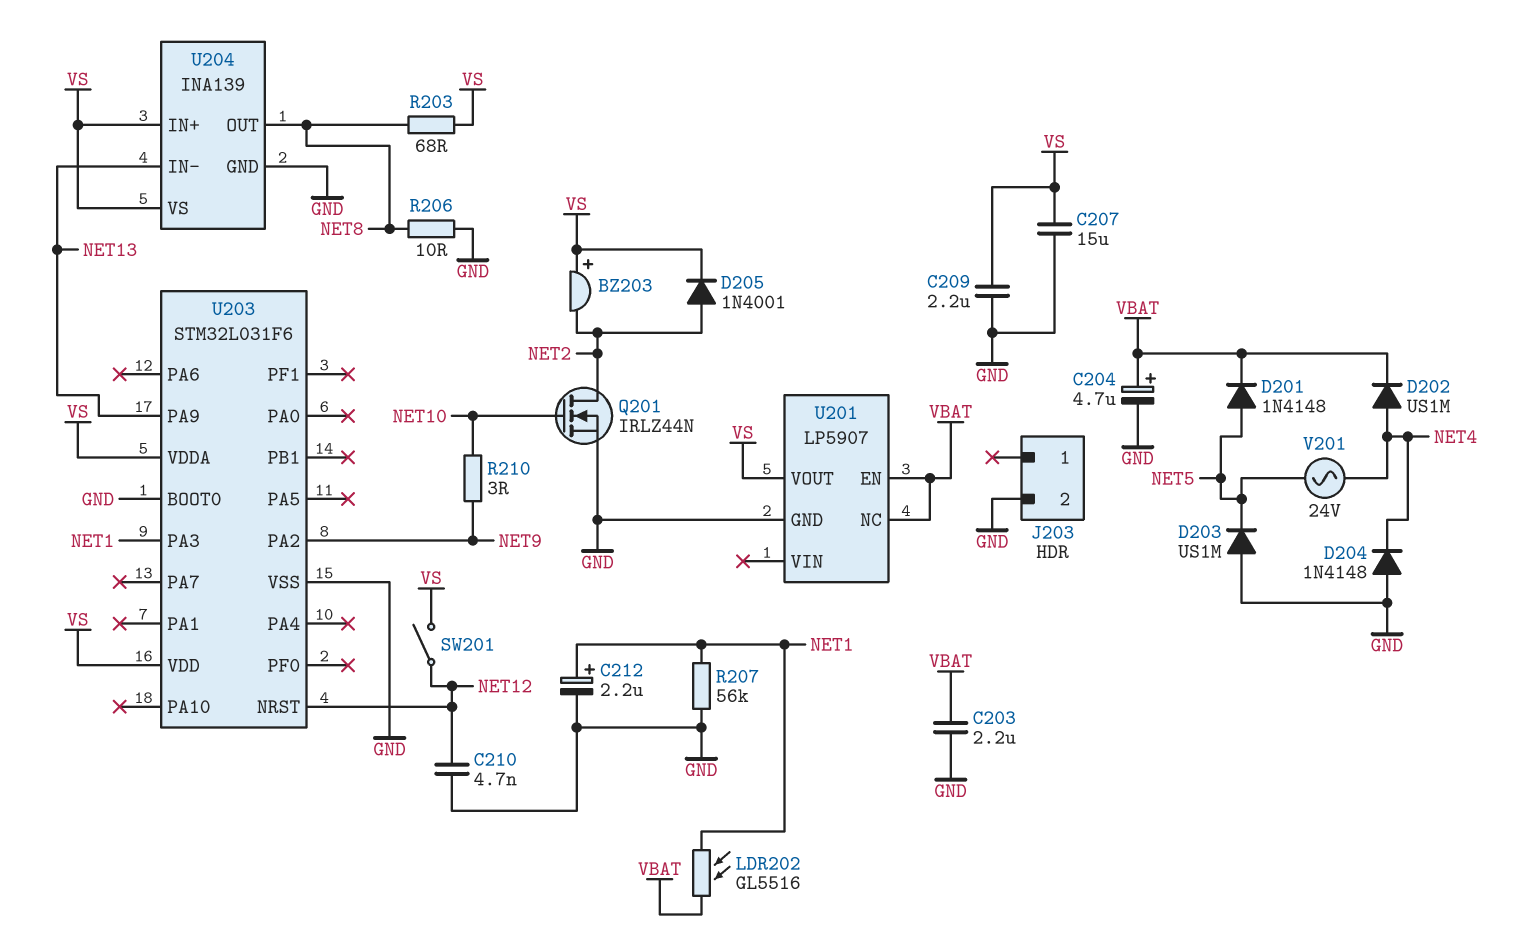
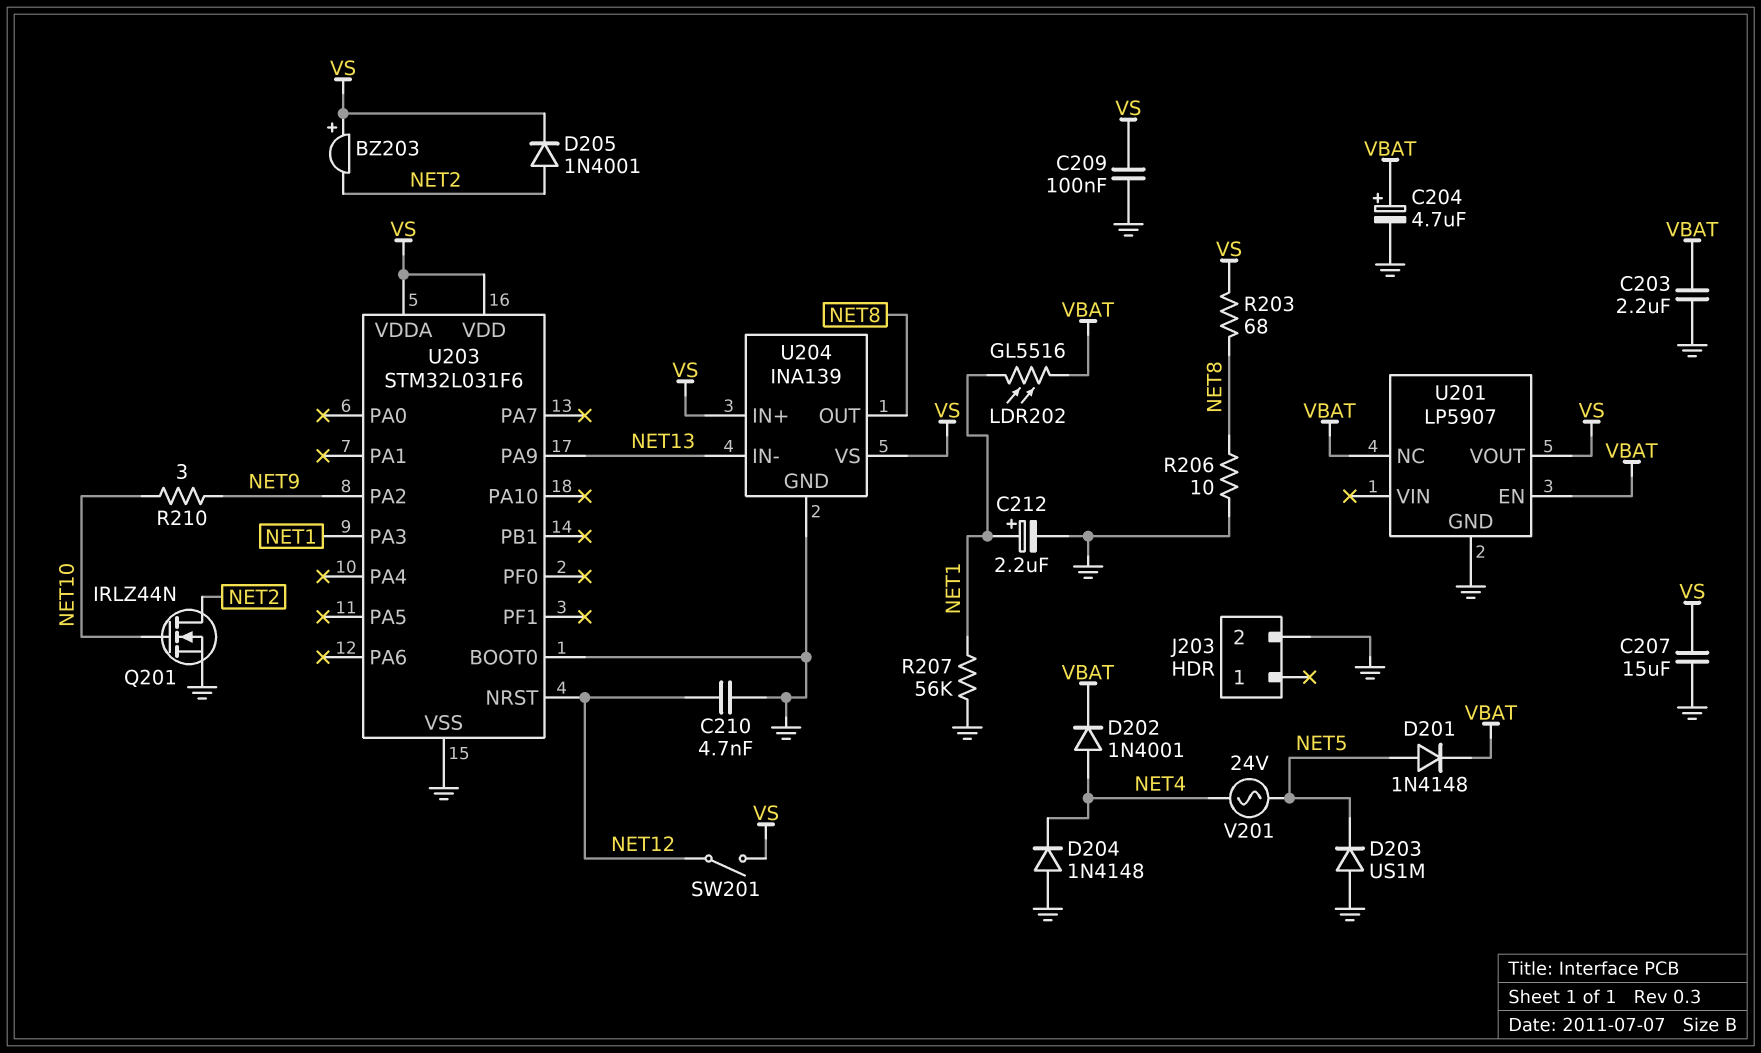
C209: 2.2uF (GND, VS) -> 100nF (GND, VS)
D202: diode US1M (A NET4, K VBAT) -> diode 1N4001 (A NET4, K VBAT)

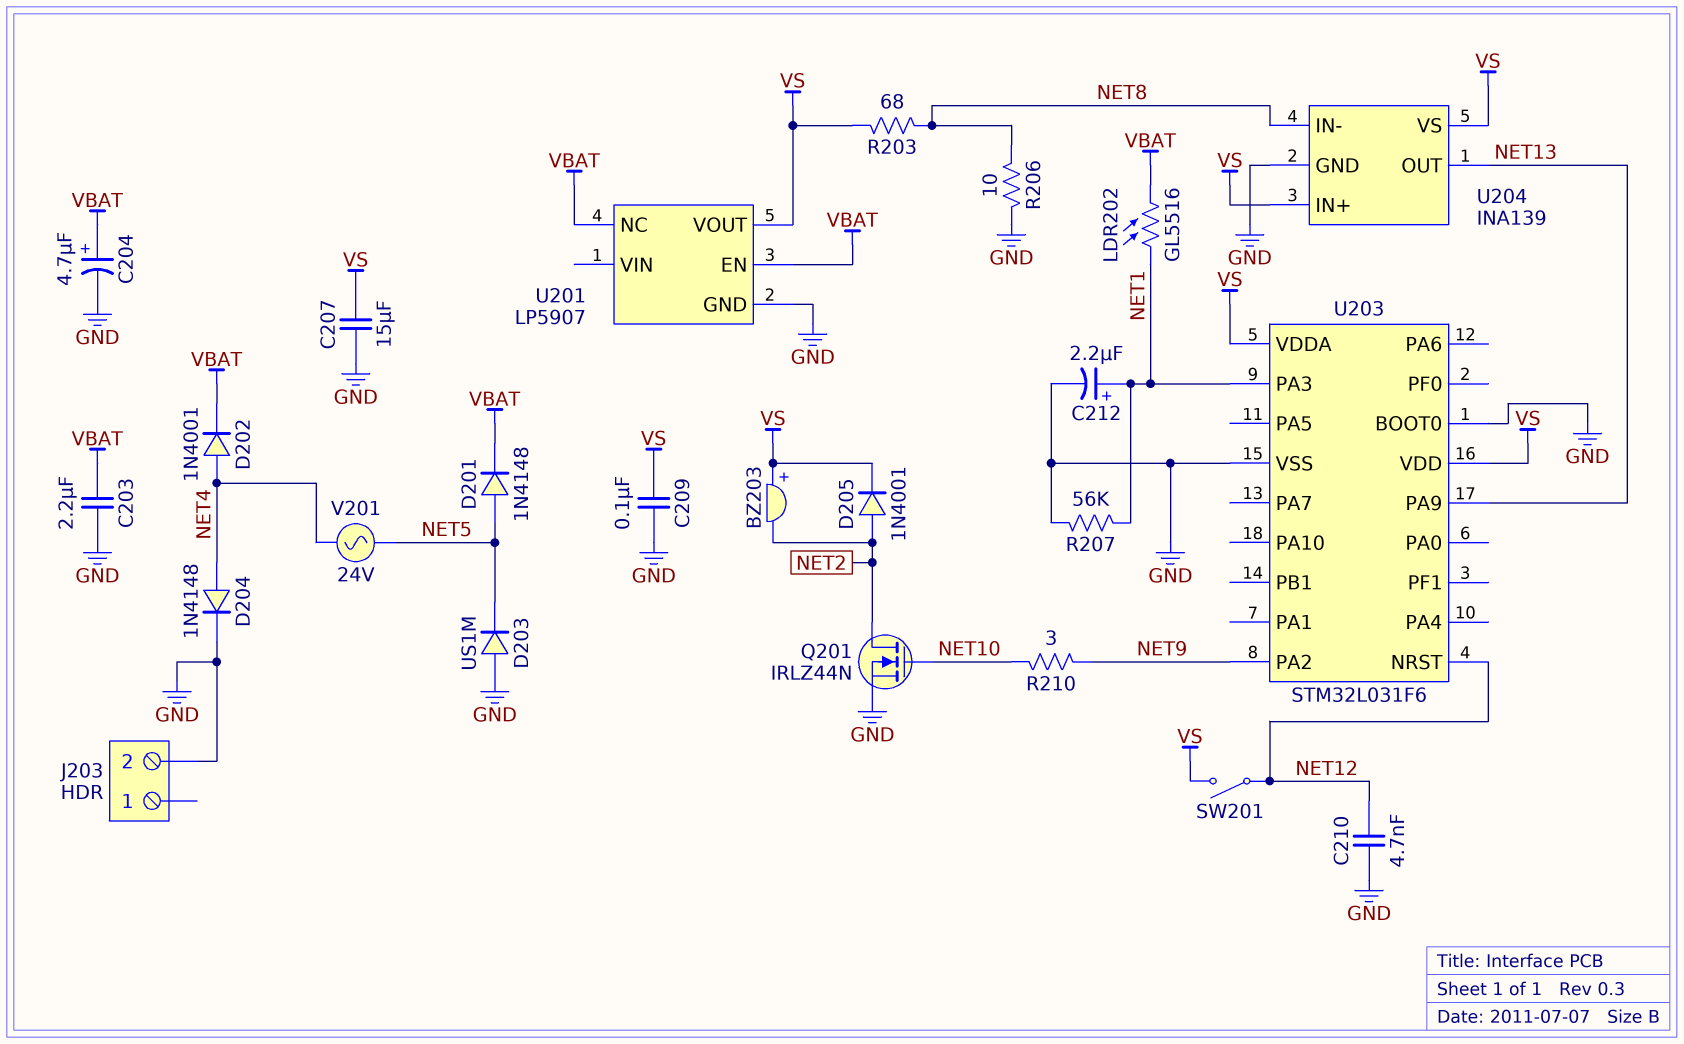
D204: diode 1N4148 (A GND, K NET4) -> diode 1N4148 (A NET4, K GND)
U204 pin IN-: NET13 -> NET8
U204 pin OUT: NET8 -> NET13

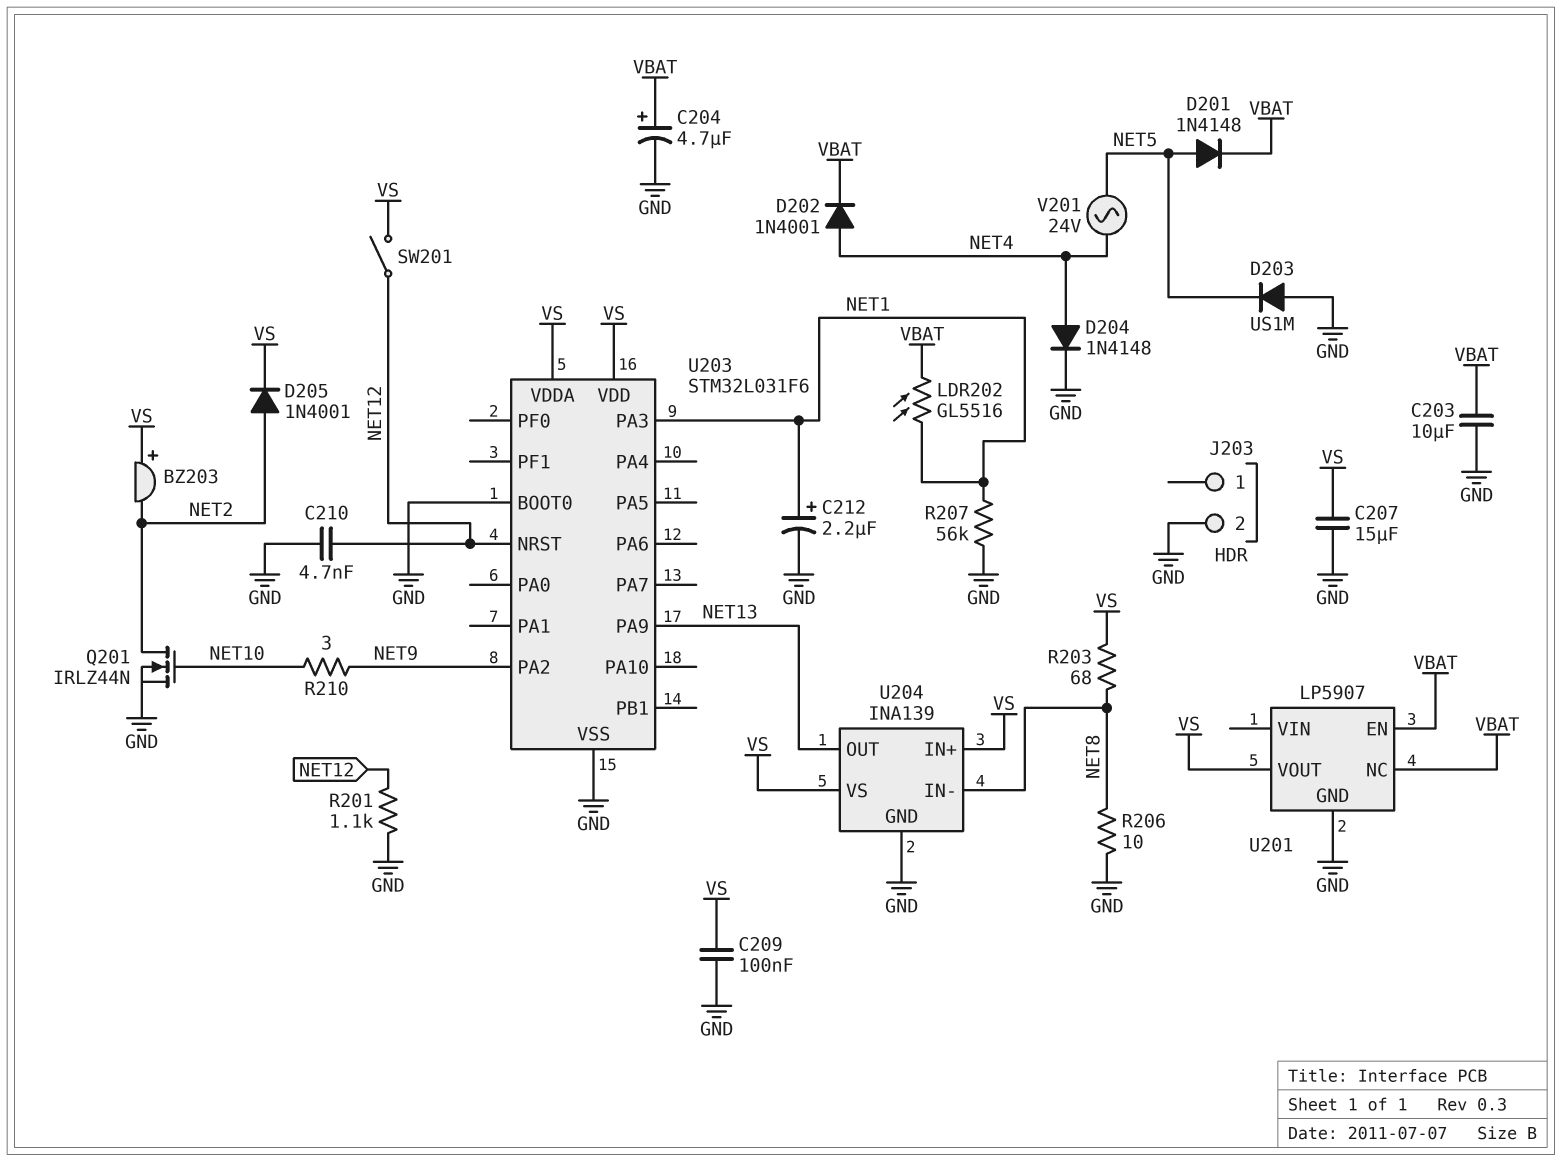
C203: 2.2uF (GND, VBAT) -> 10uF (GND, VBAT)
R201: none -> 1.1k (GND, NET12)

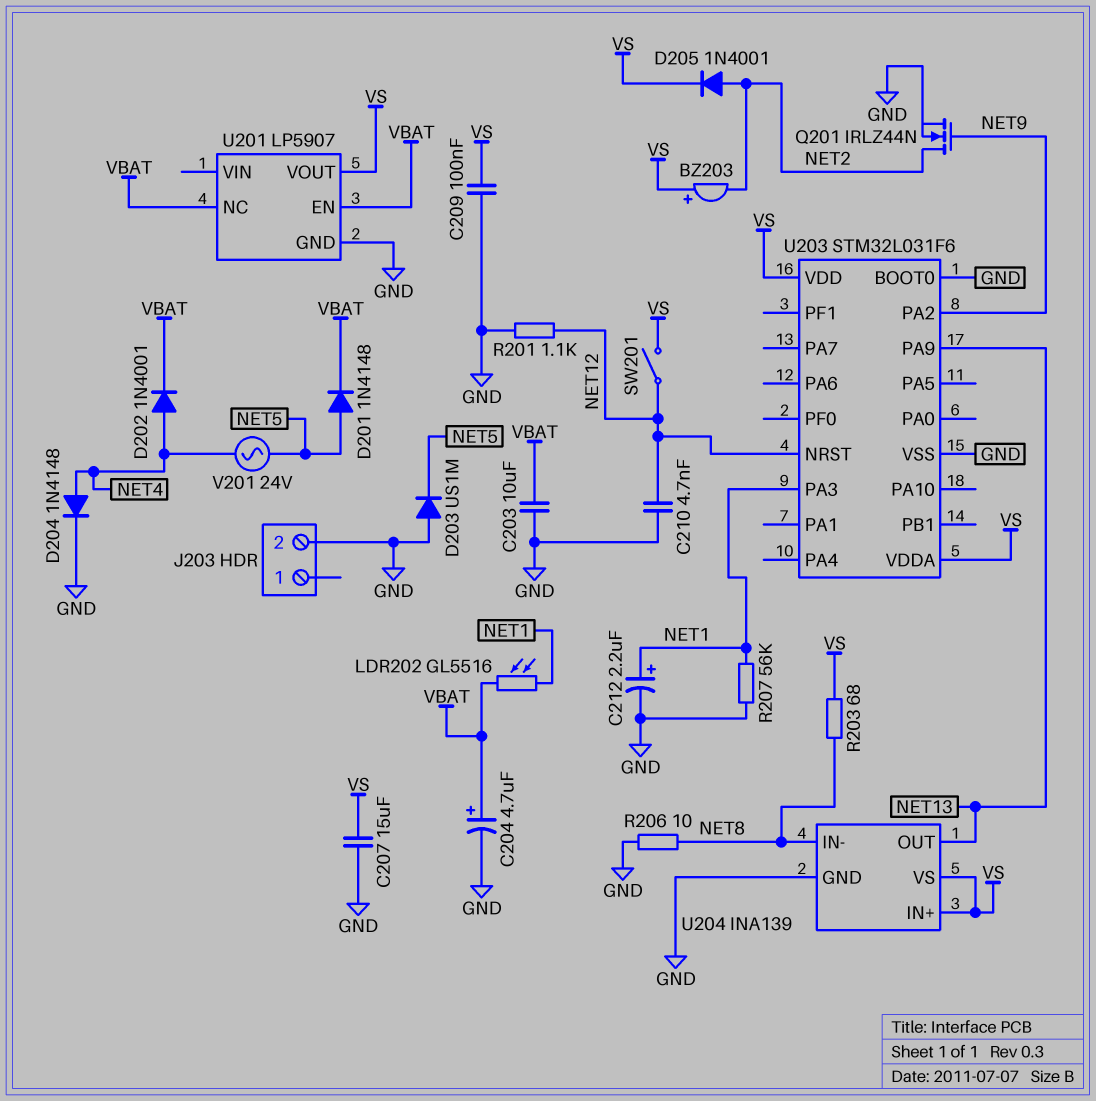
Q201: NMOS IRLZ44N (G NET10, D NET2, S GND) -> NMOS IRLZ44N (G NET9, D NET2, S GND)
R210: 3 (NET9, NET10) -> none

